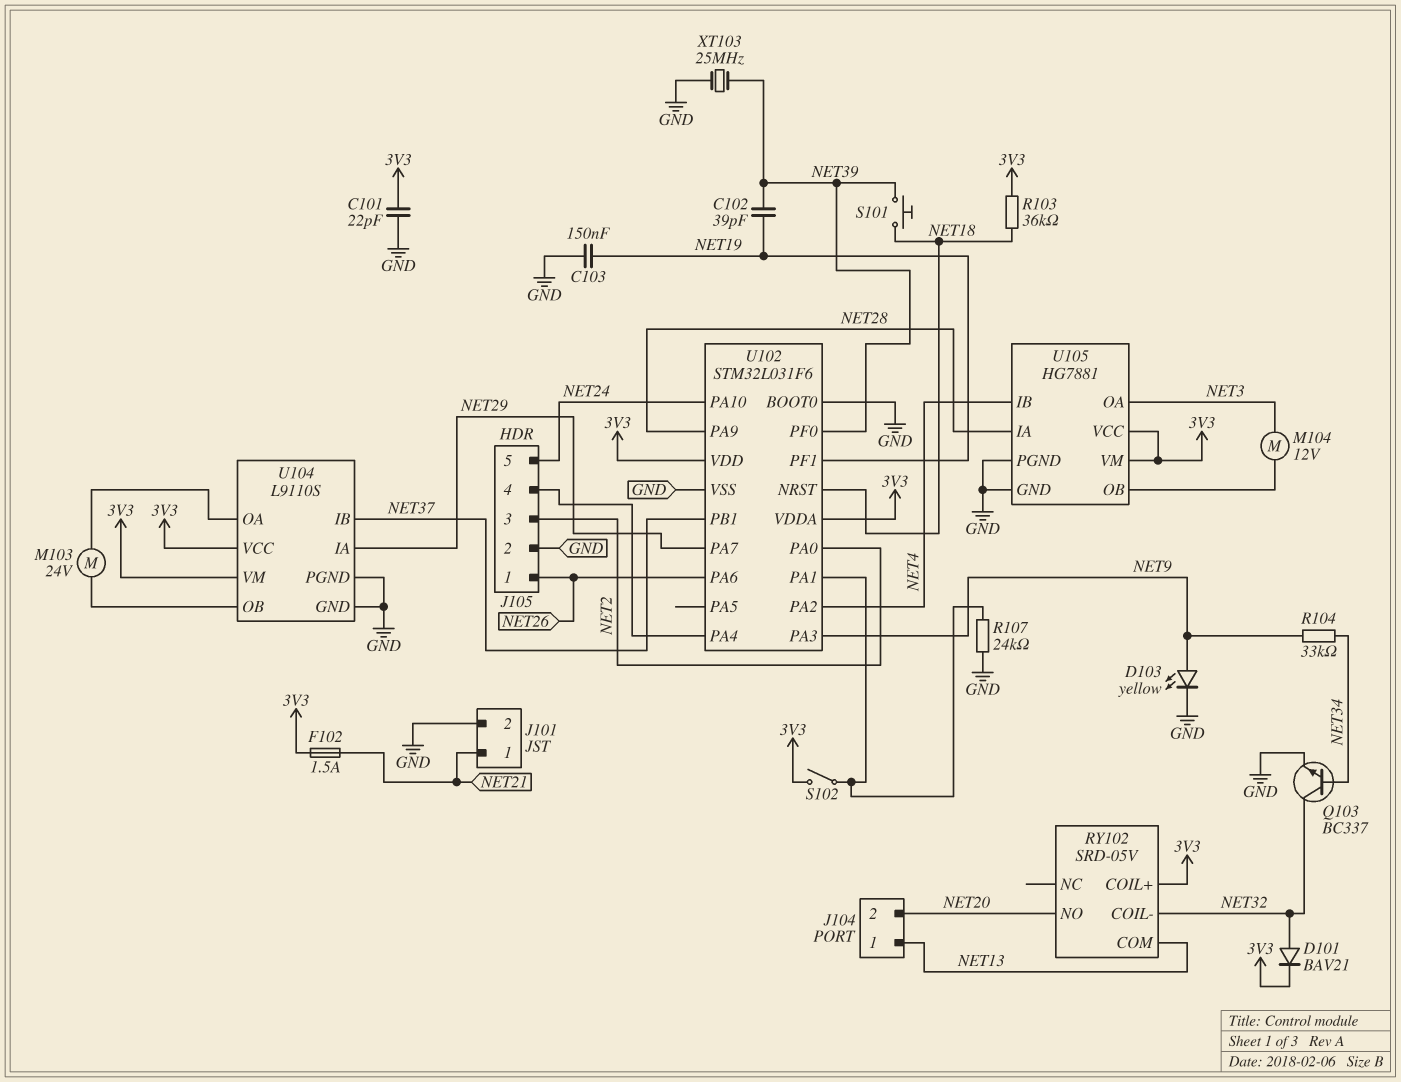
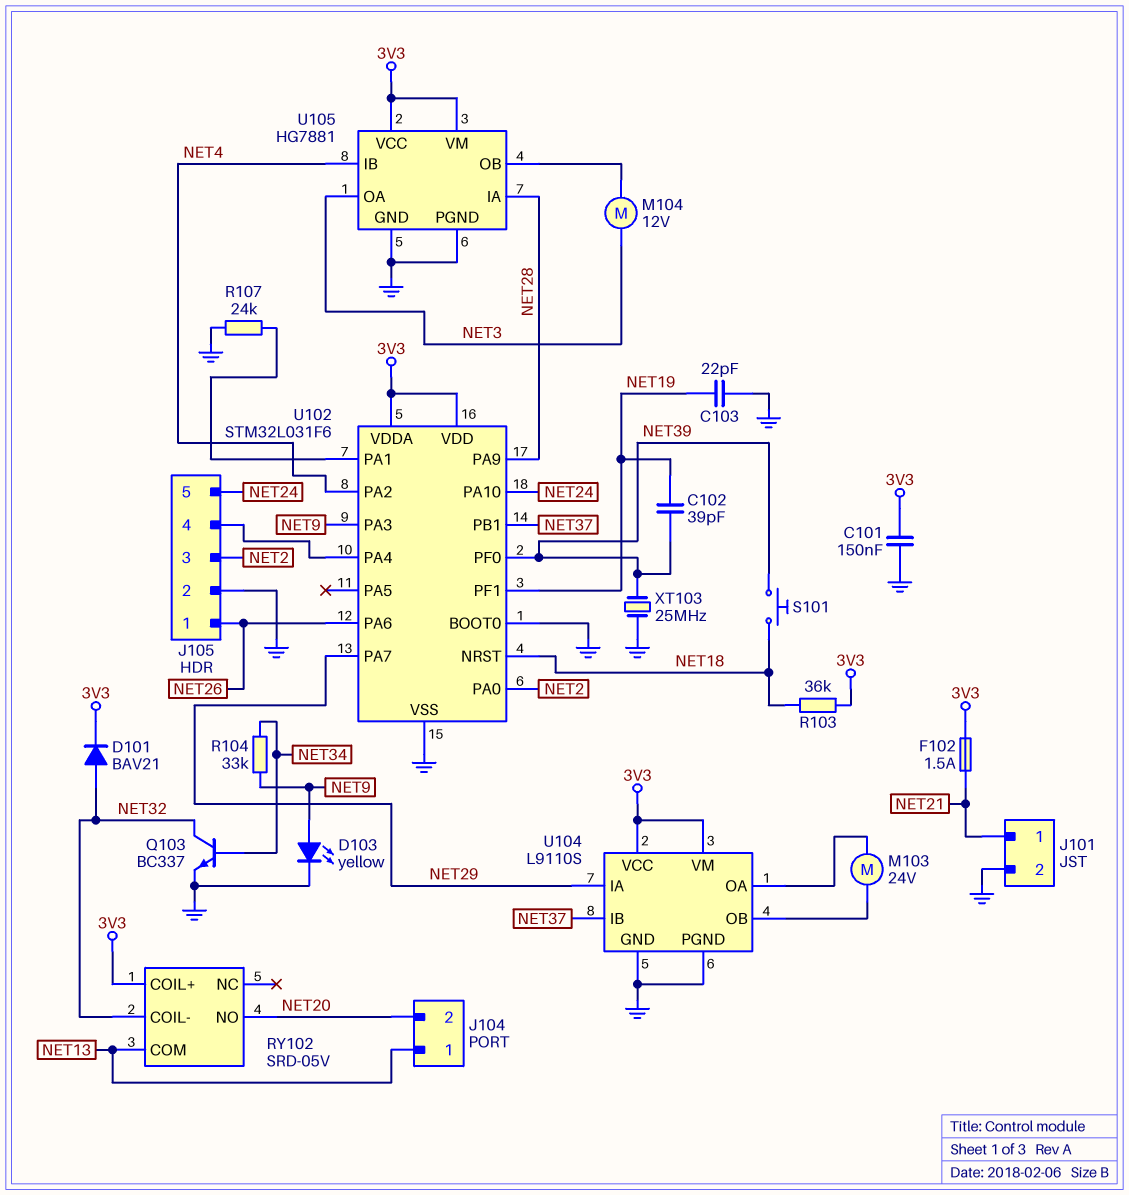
C101: 22pF (3V3, GND) -> 150nF (3V3, GND)
C103: 150nF (GND, NET19) -> 22pF (GND, NET19)
S102: switch (3V3, U102/PA1) -> none

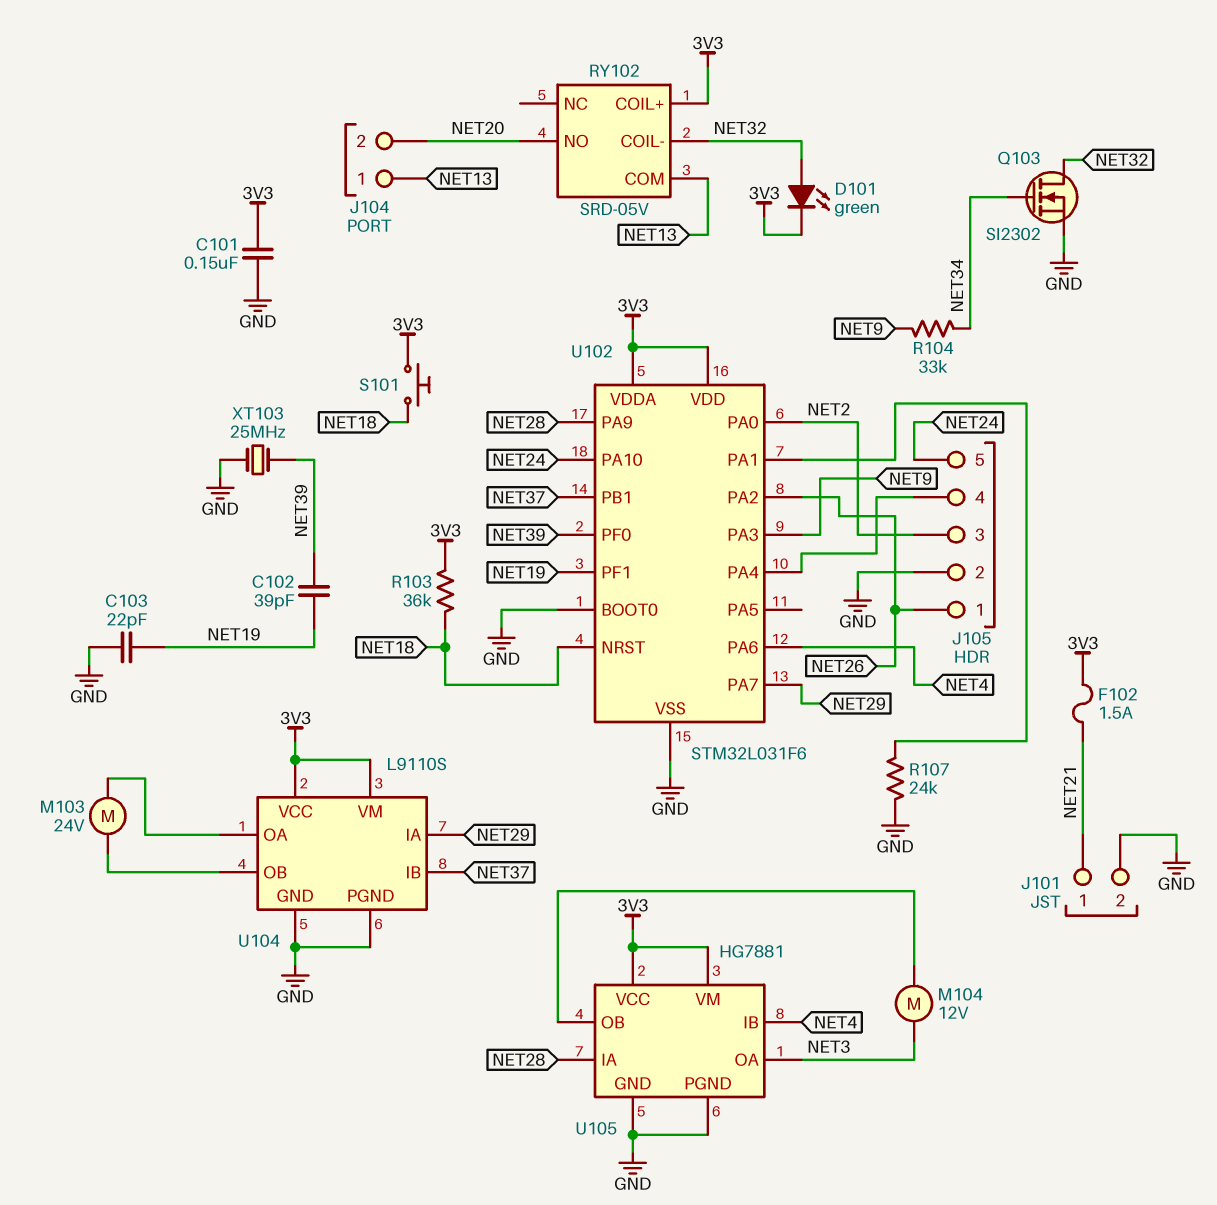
D101: diode BAV21 (A NET32, K 3V3) -> LED green (A NET32, K 3V3)
D103: LED yellow (A NET9, K GND) -> none
Q103: NPN BC337 (B NET34, C NET32, E GND) -> NMOS SI2302 (G NET34, D NET32, S GND)
S101: button (NET18, NET39) -> button (3V3, NET18)
U102 pin PA2: NET4 -> NET26
U102 pin PA6: NET26 -> NET4

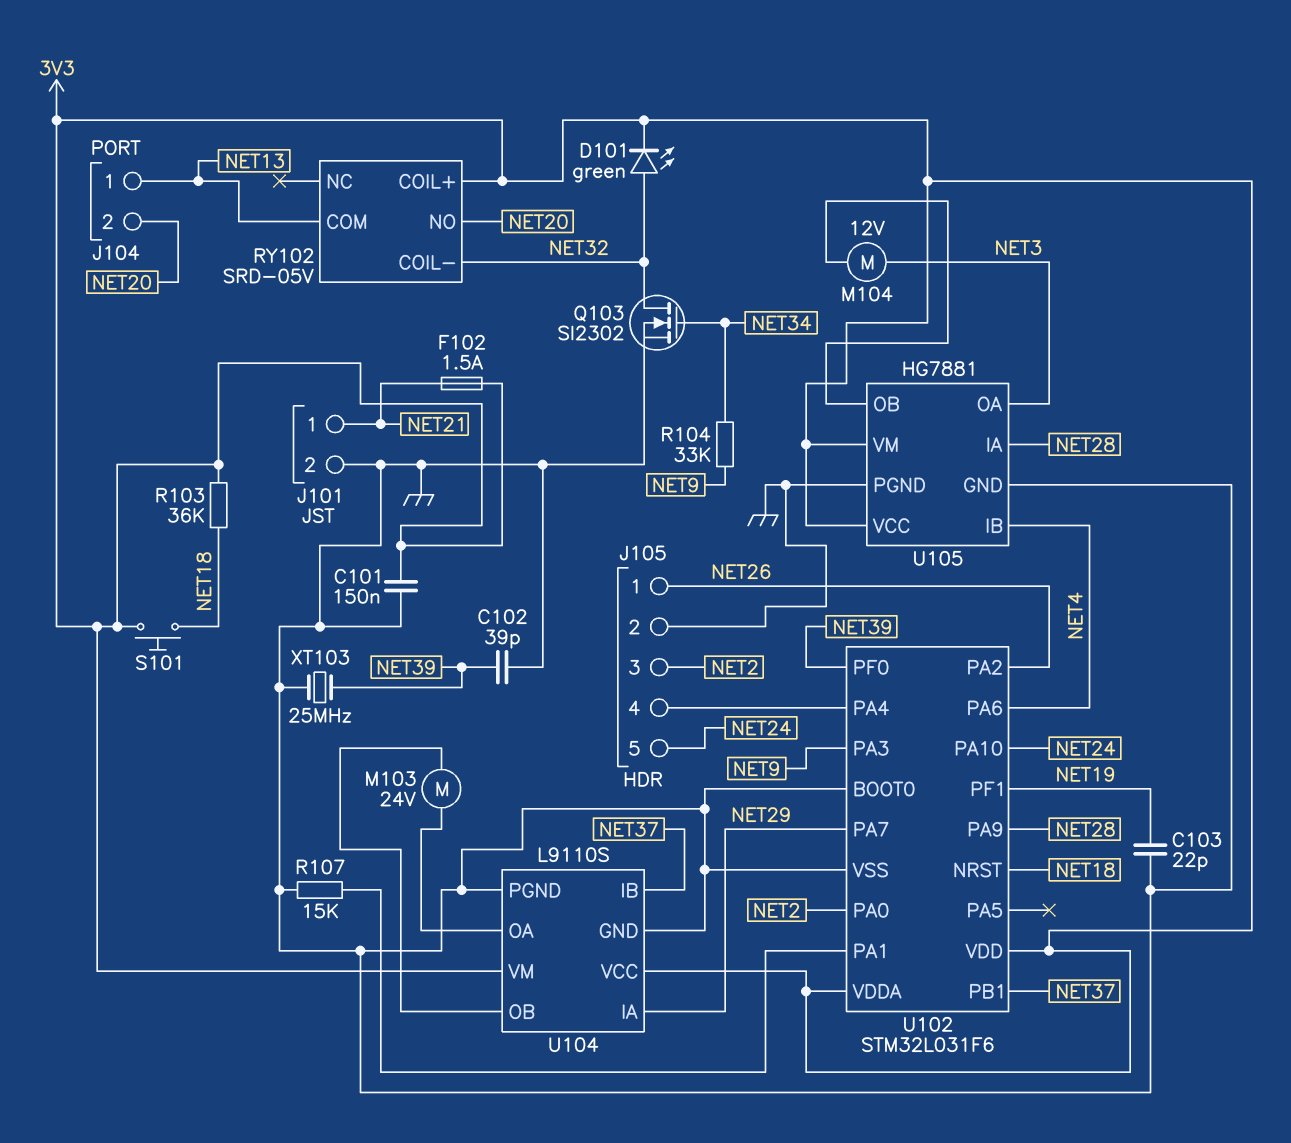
C102: 39pF (NET19, NET39) -> 39pF (GND, NET39)
R107: 24k (GND, U102/PA1) -> 15k (GND, U102/PA1)

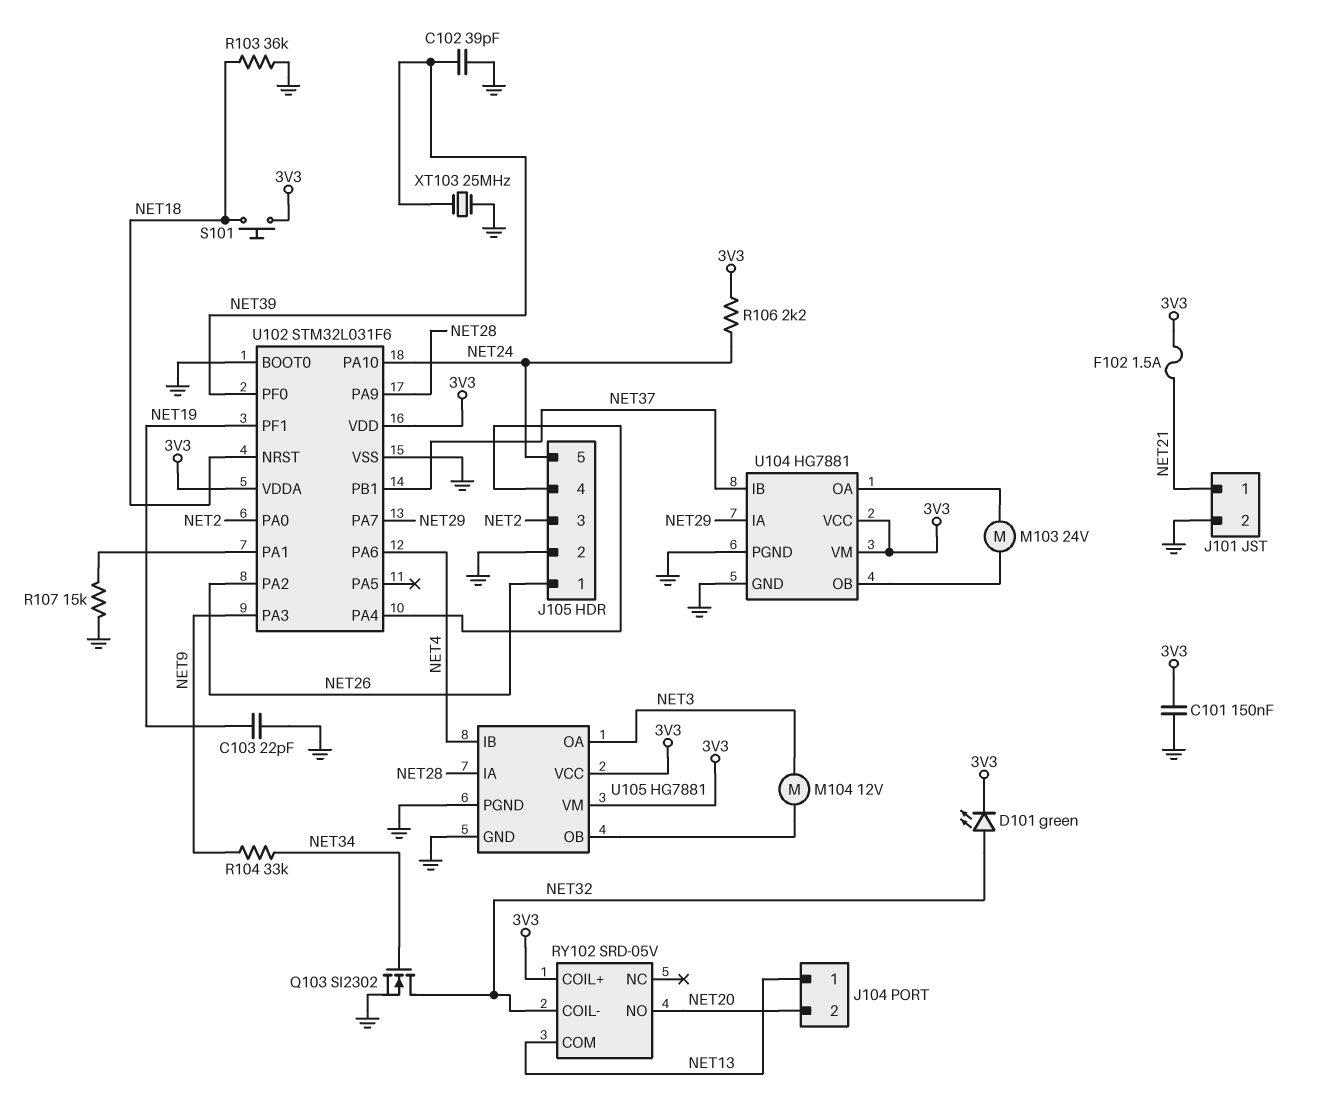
R103: 36k (3V3, NET18) -> 36k (GND, NET18)
R106: none -> 2.2k (3V3, NET24)
U104: L9110S -> HG7881

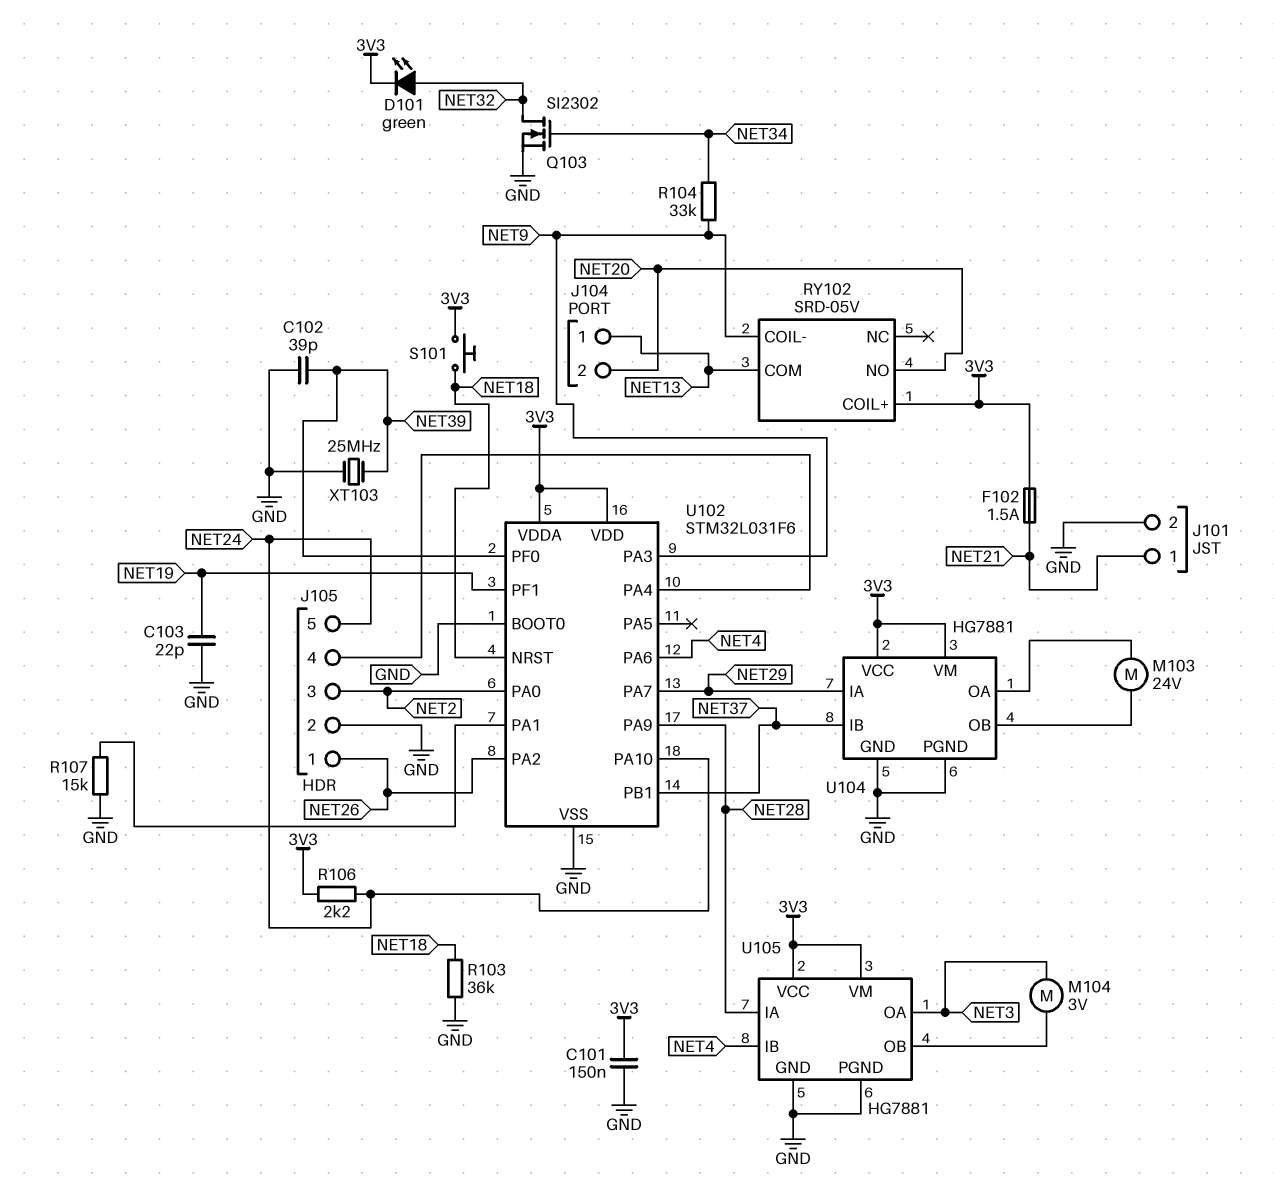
M104: motor 12V (NET3, U105/OB) -> motor 3V (NET3, U105/OB)
RY102 pin COIL-: NET32 -> NET9

